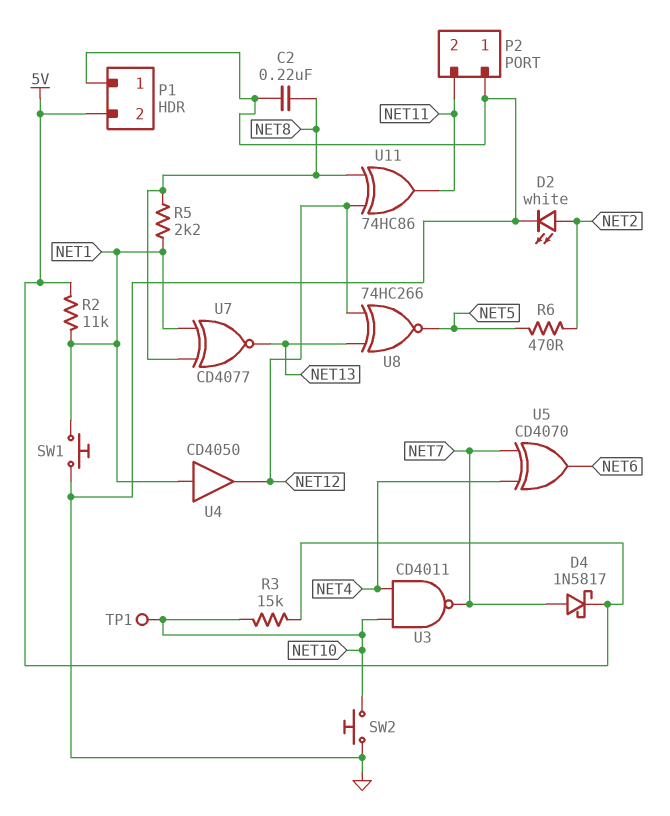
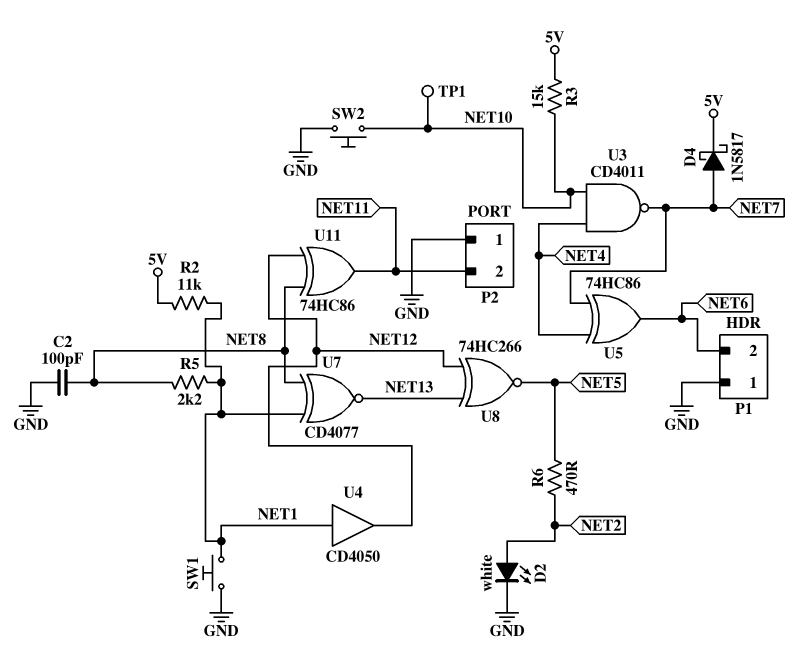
C2: 220nF (GND, NET8) -> 100pF (GND, NET8)
P1 pin 2: 5V -> NET6
U5: XOR CD4070 (in NET4, in NET7, out NET6) -> XOR 74HC86 (in NET4, in NET7, out NET6)

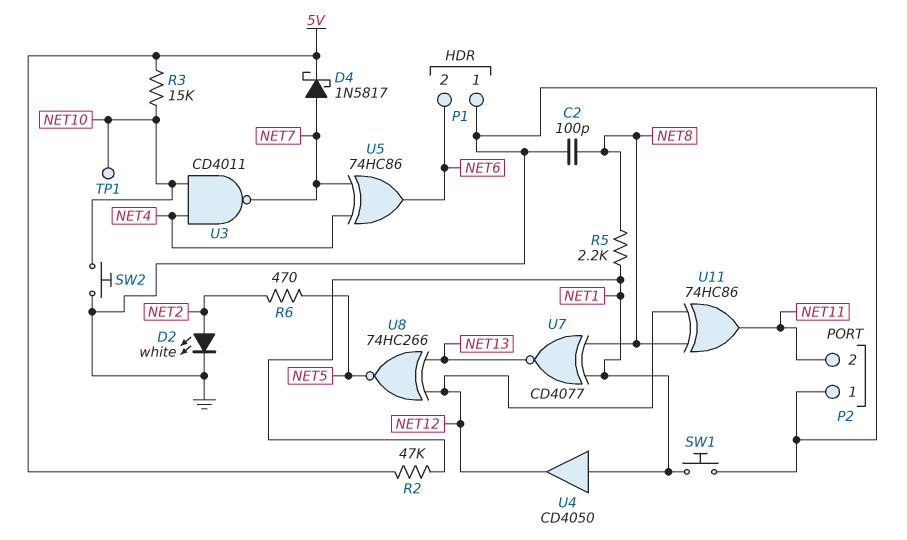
R2: 11k (5V, NET1) -> 47k (5V, NET1)

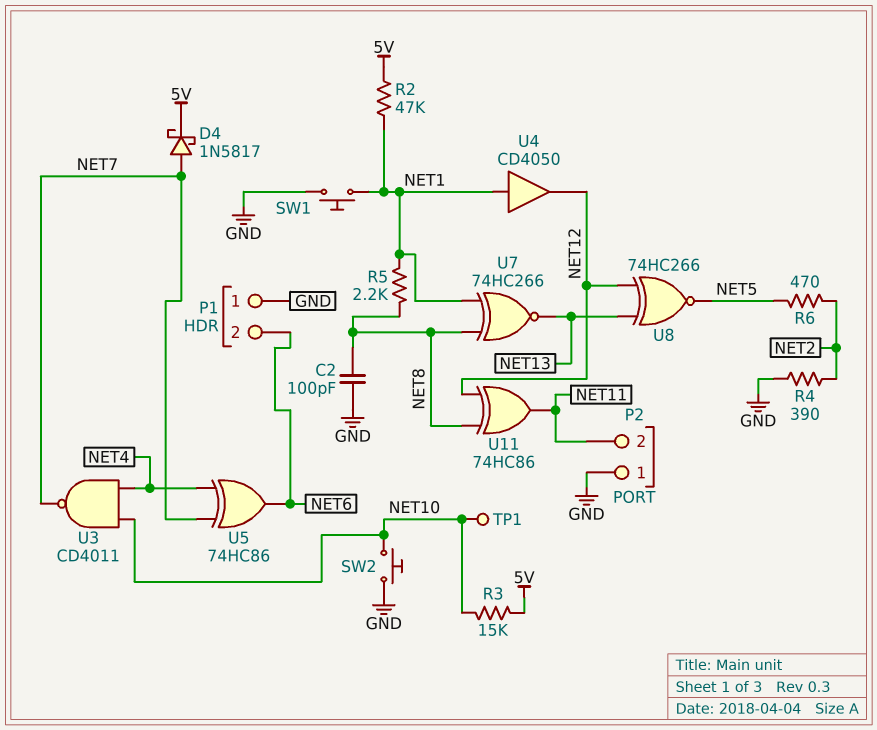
D2: LED white (A NET2, K GND) -> none
R4: none -> 390 (GND, NET2)
U7: XNOR CD4077 (in NET1, in NET8, out NET13) -> XNOR 74HC266 (in NET1, in NET8, out NET13)

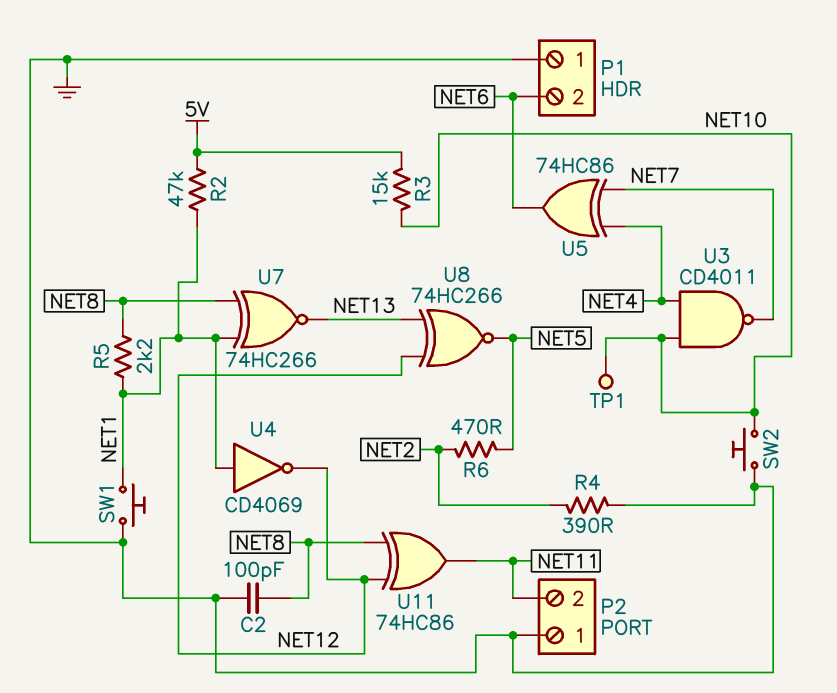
D4: schottky 1N5817 (A NET7, K 5V) -> none
U4: buffer CD4050 (in NET1, out NET12) -> NOT CD4069 (in NET1, out NET12)

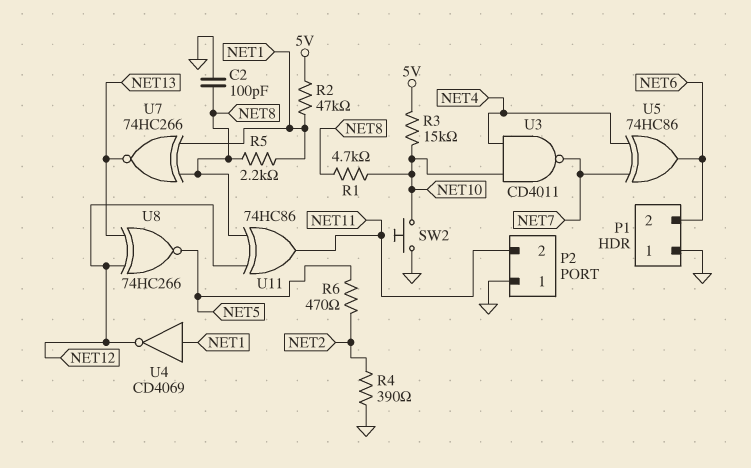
R1: none -> 4.7k (NET8, NET10)
SW1: button (GND, NET1) -> none
TP1: test point (NET10) -> none

